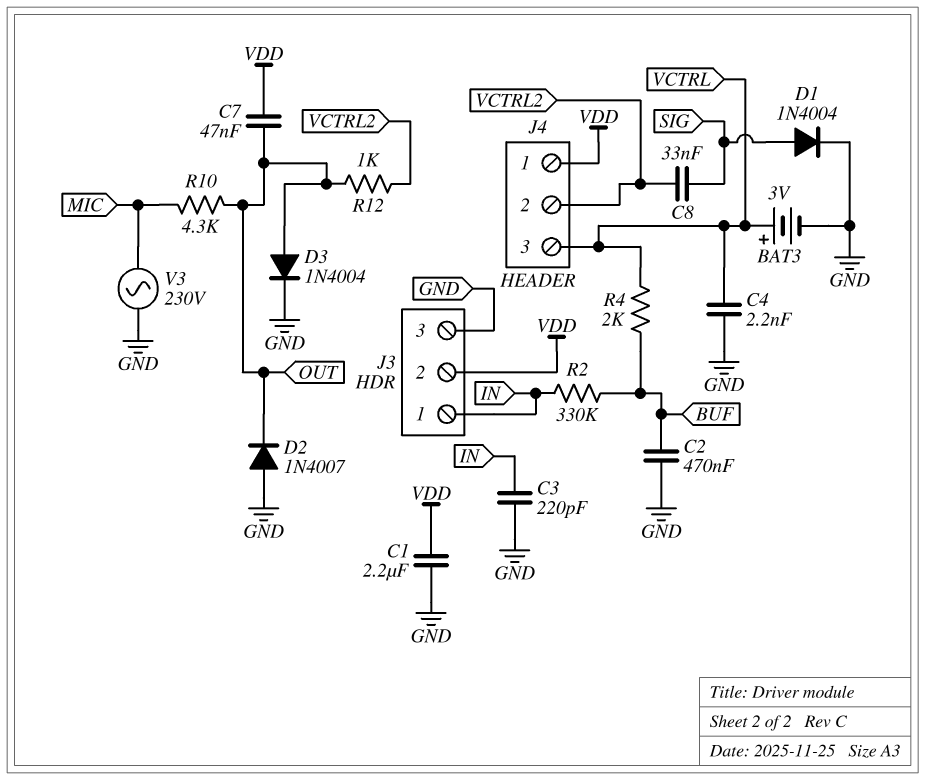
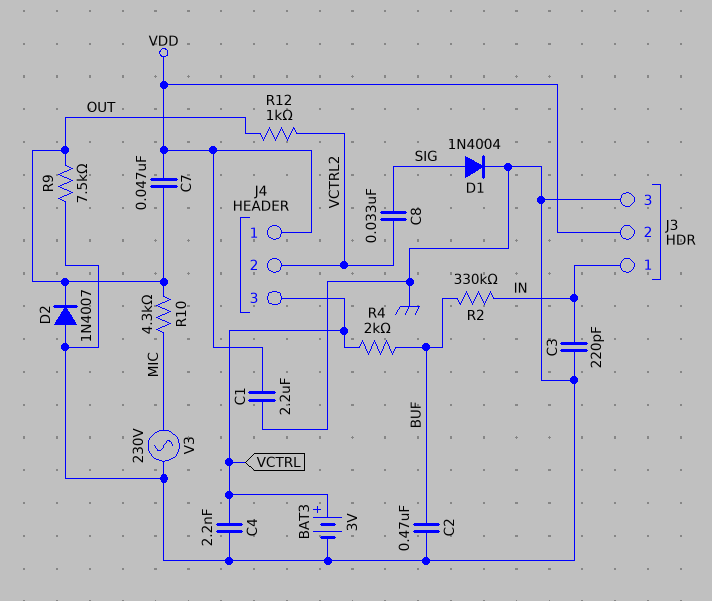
D3: diode 1N4004 (A OUT, K GND) -> none
R9: none -> 7.5k (GND, OUT)

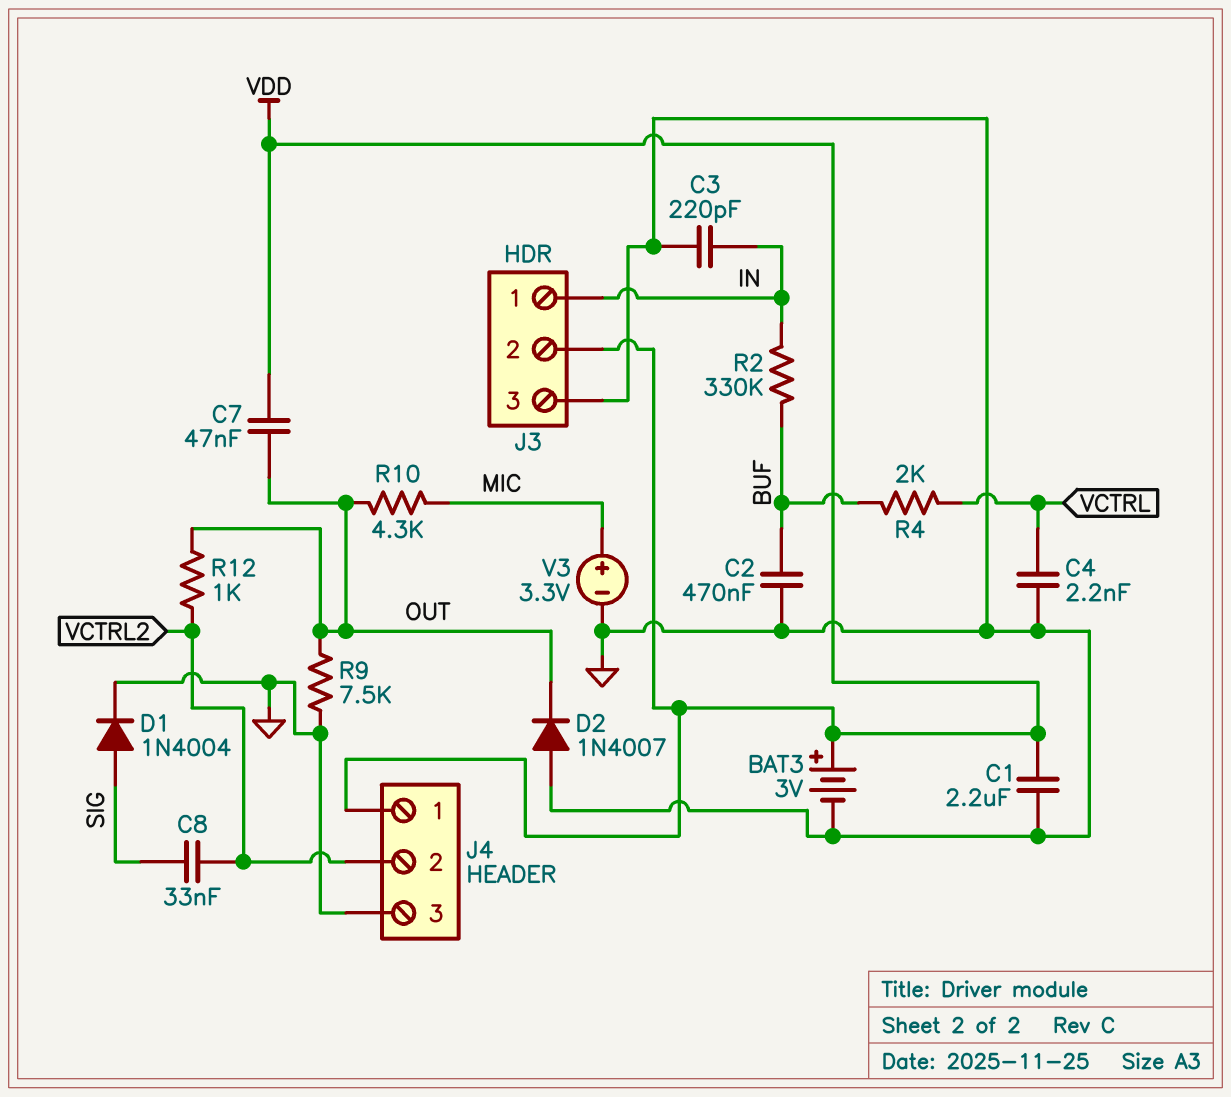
BAT3: 3V (plus VCTRL, minus GND) -> 3V (plus VDD, minus GND)
J4 pin 3: VCTRL -> GND
V3: AC 230V (GND, MIC) -> 3.3V (plus MIC, minus GND)

